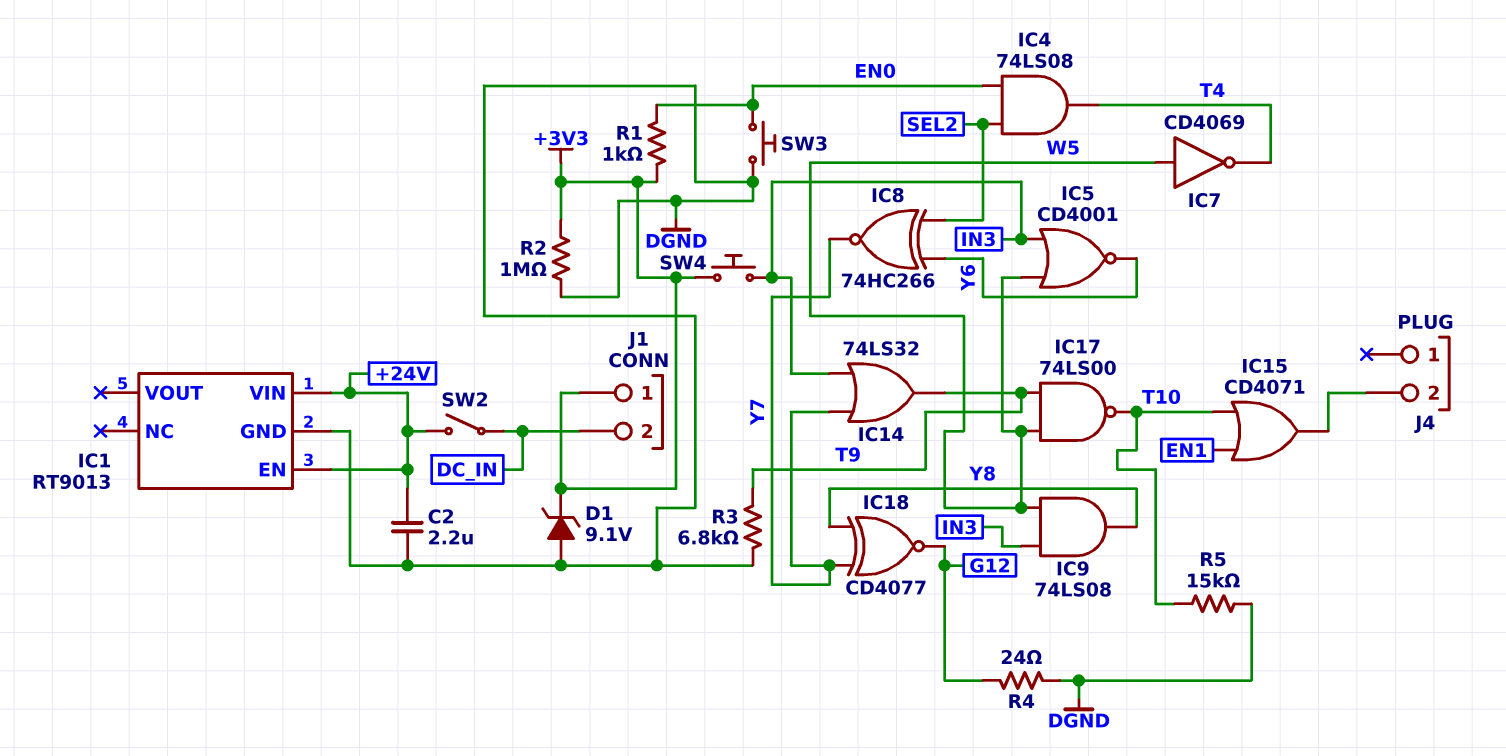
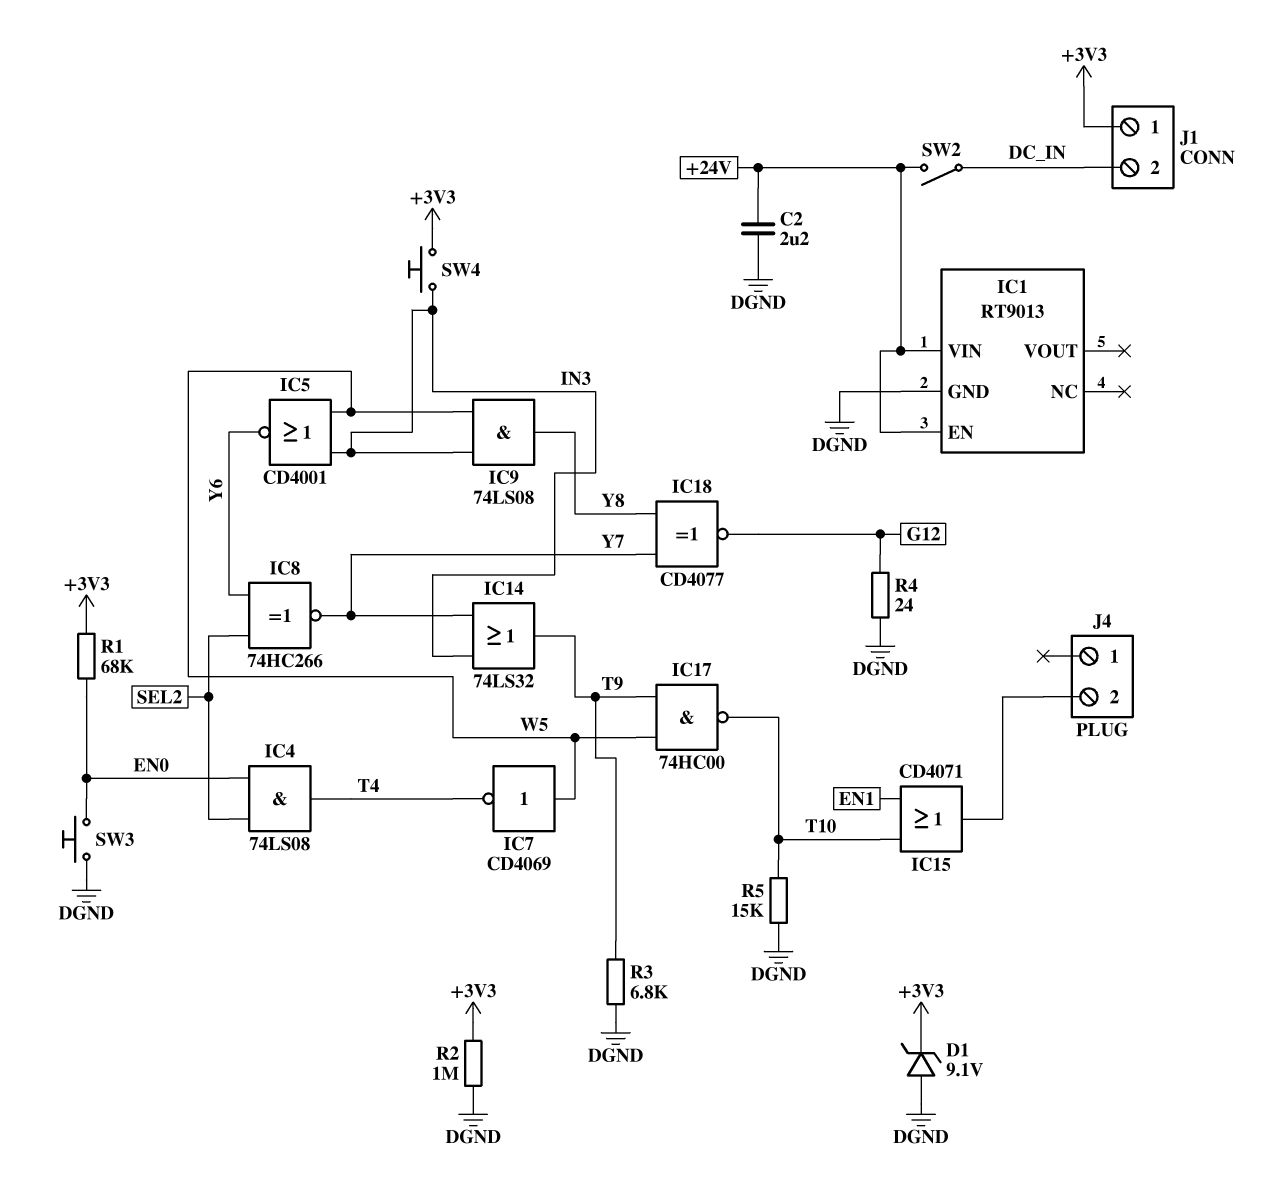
IC17: NAND 74LS00 (in T9, in W5, out T10) -> NAND 74HC00 (in T9, in W5, out T10)
R1: 1k (+3V3, EN0) -> 68k (+3V3, EN0)

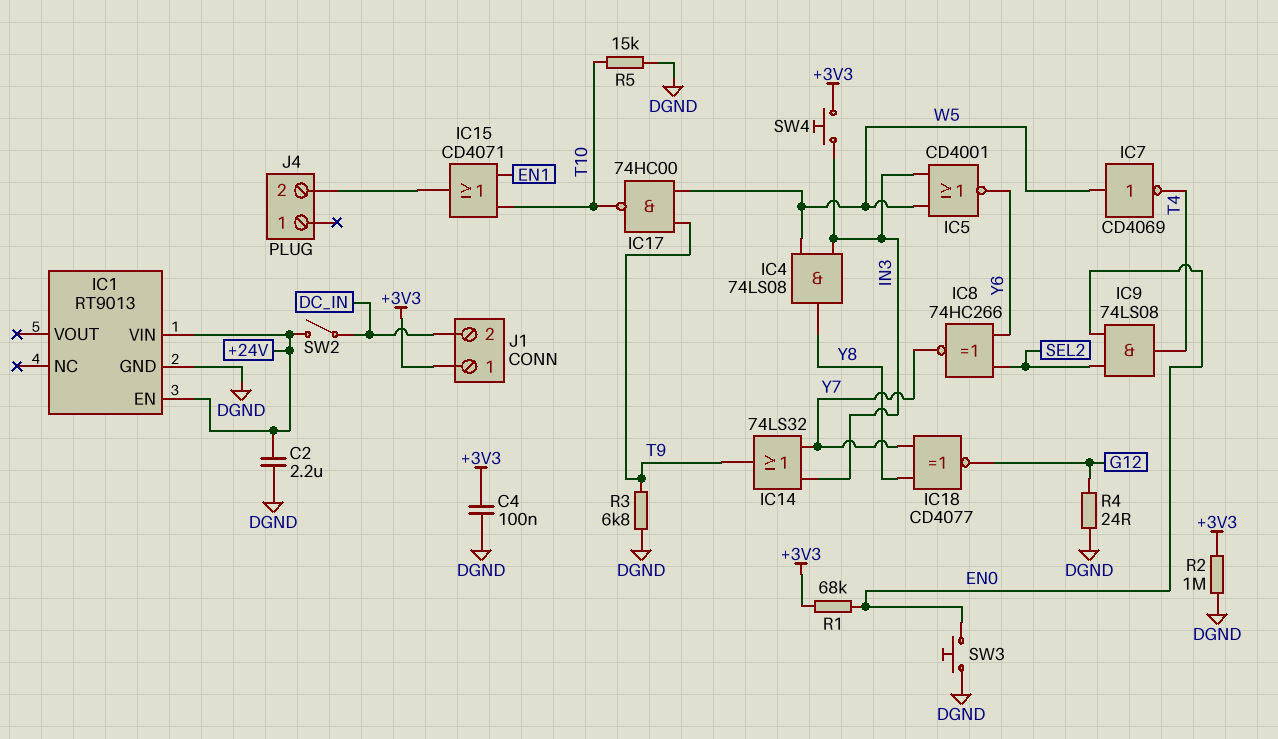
C4: none -> 100nF (+3V3, DGND)
D1: zener 9.1V (A DGND, K +3V3) -> none
IC4: AND 74LS08 (in EN0, in SEL2, out T4) -> AND 74LS08 (in IN3, in W5, out Y8)
IC9: AND 74LS08 (in IN3, in W5, out Y8) -> AND 74LS08 (in EN0, in SEL2, out T4)

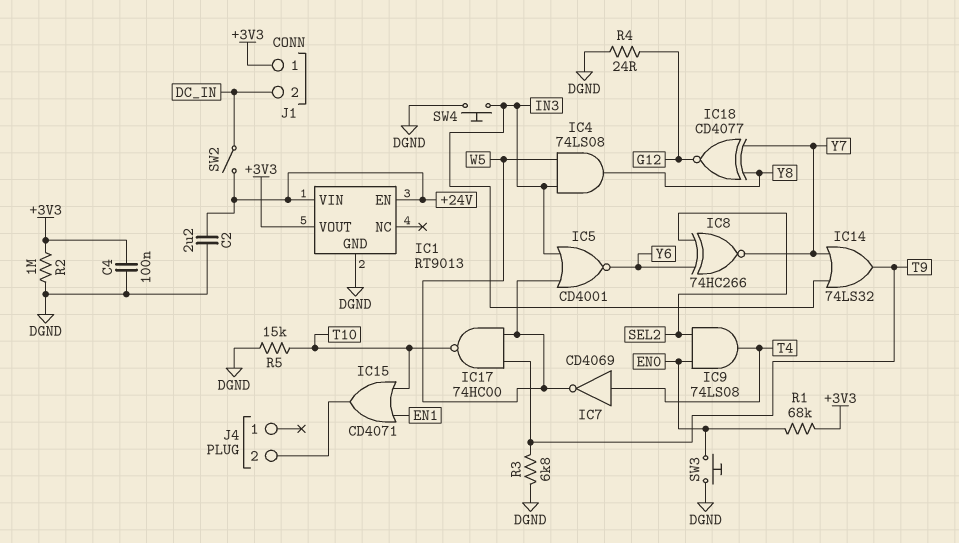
IC1 pin VOUT: none -> +3V3
IC7: NOT CD4069 (in W5, out T4) -> NOT CD4069 (in T4, out W5)
SW4: button (+3V3, IN3) -> button (DGND, IN3)

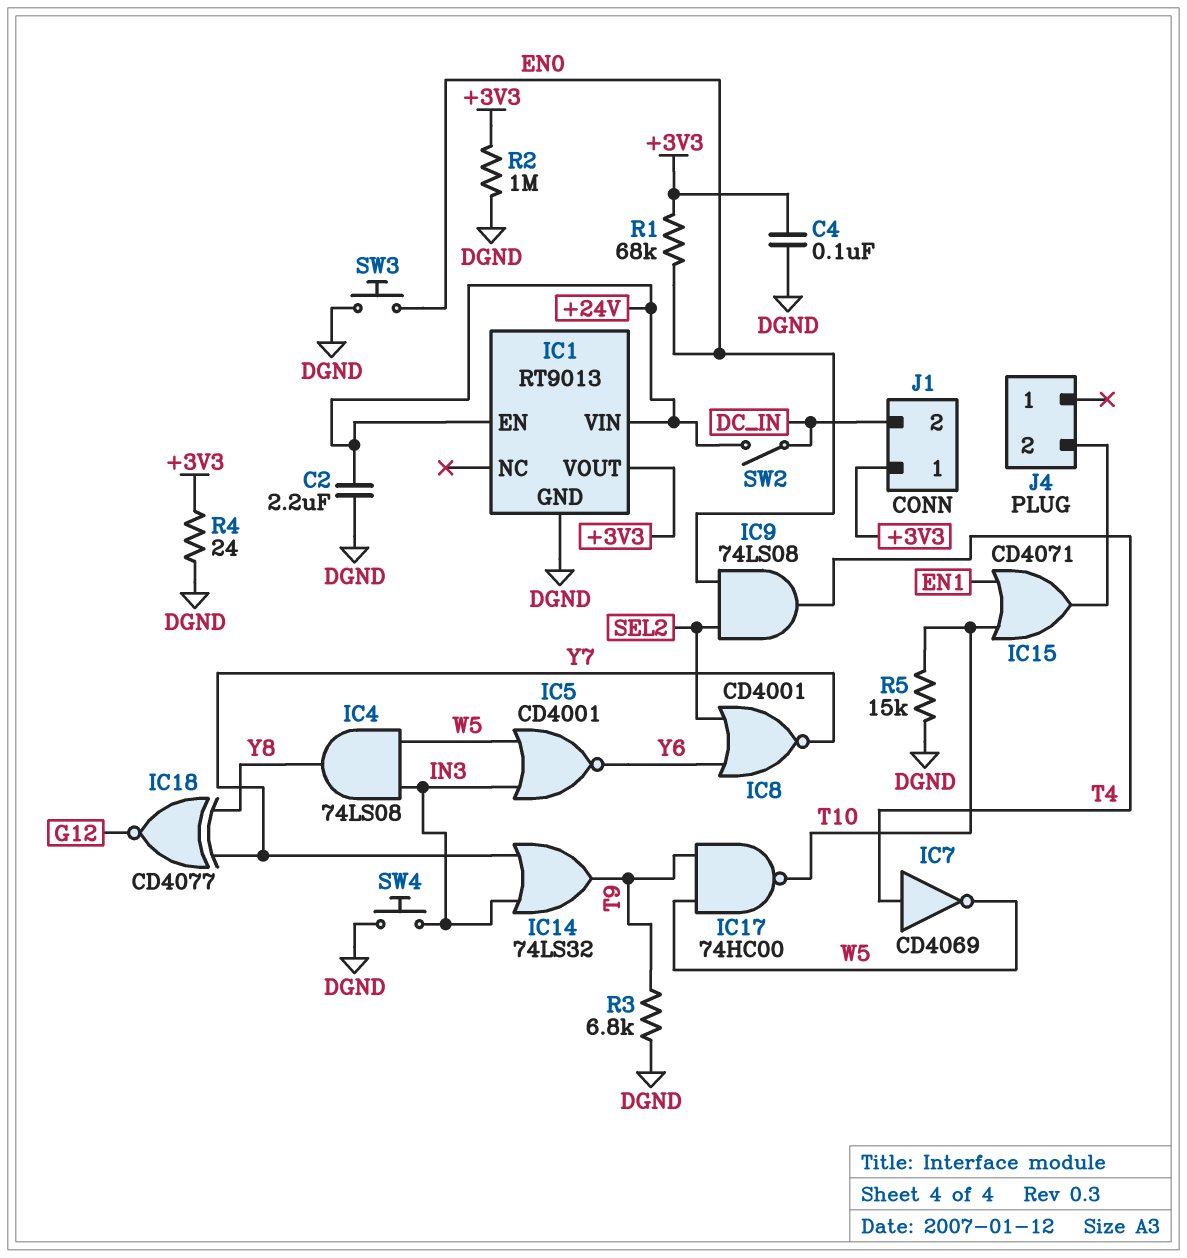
IC8: XNOR 74HC266 (in SEL2, in Y6, out Y7) -> NOR CD4001 (in SEL2, in Y6, out Y7)
R4: 24 (DGND, G12) -> 24 (+3V3, DGND)

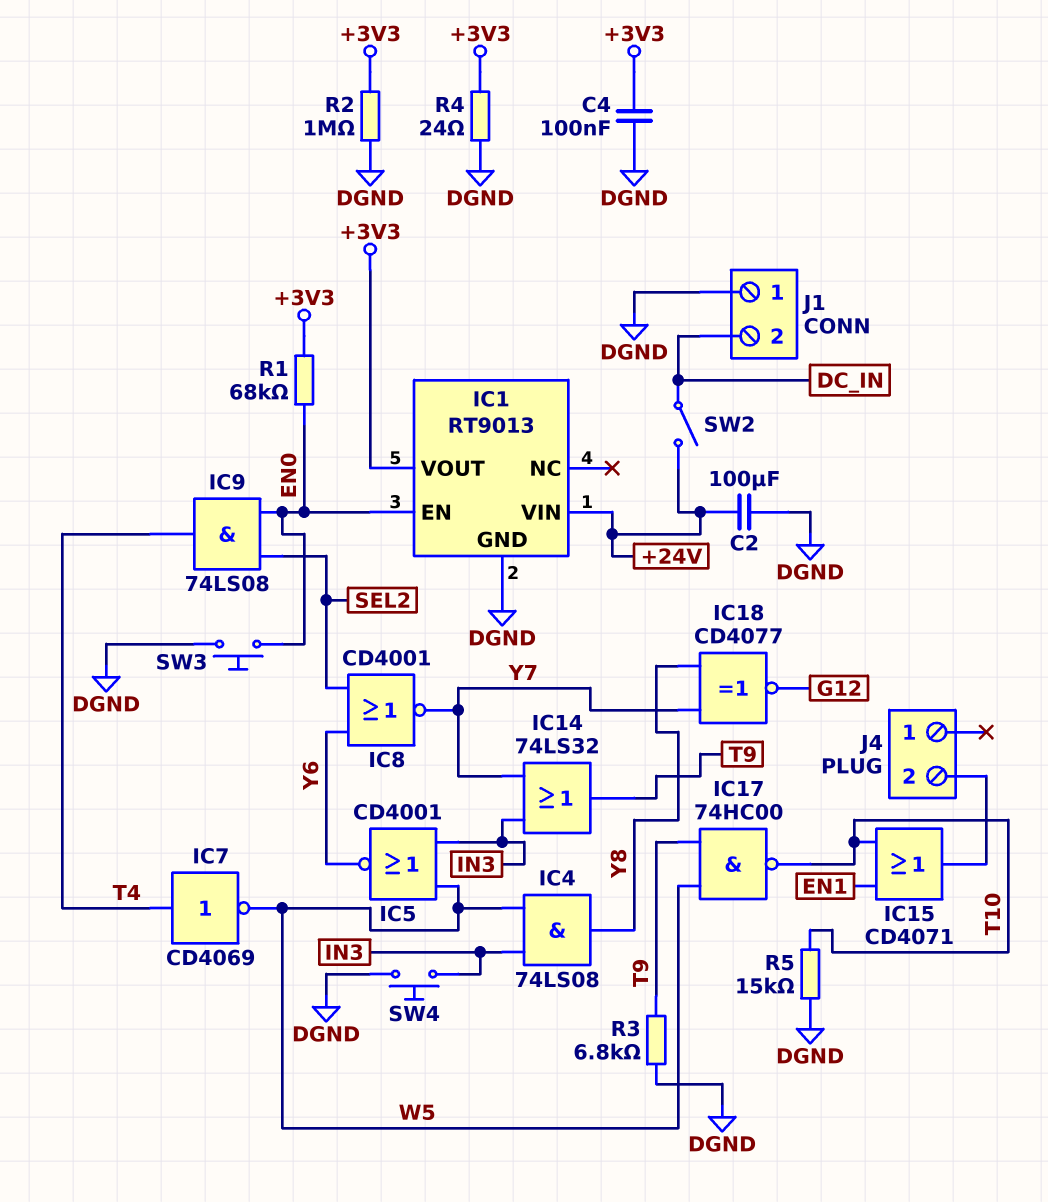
C2: 2.2uF (+24V, DGND) -> 100uF (+24V, DGND)
IC1 pin EN: +24V -> EN0
J1 pin 1: +3V3 -> DGND

